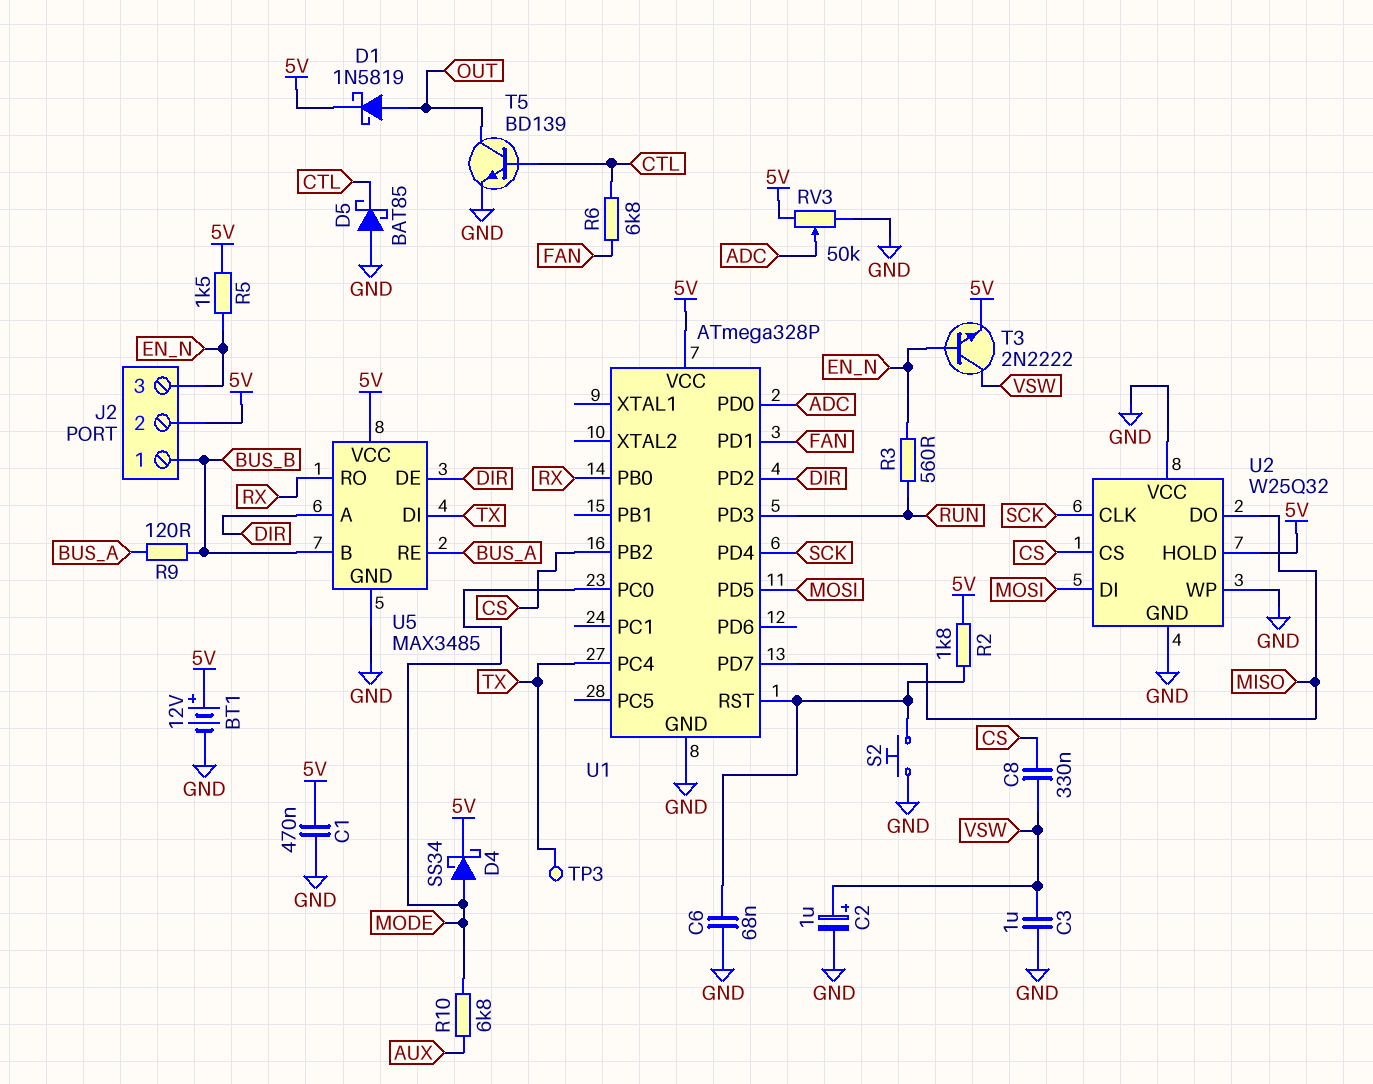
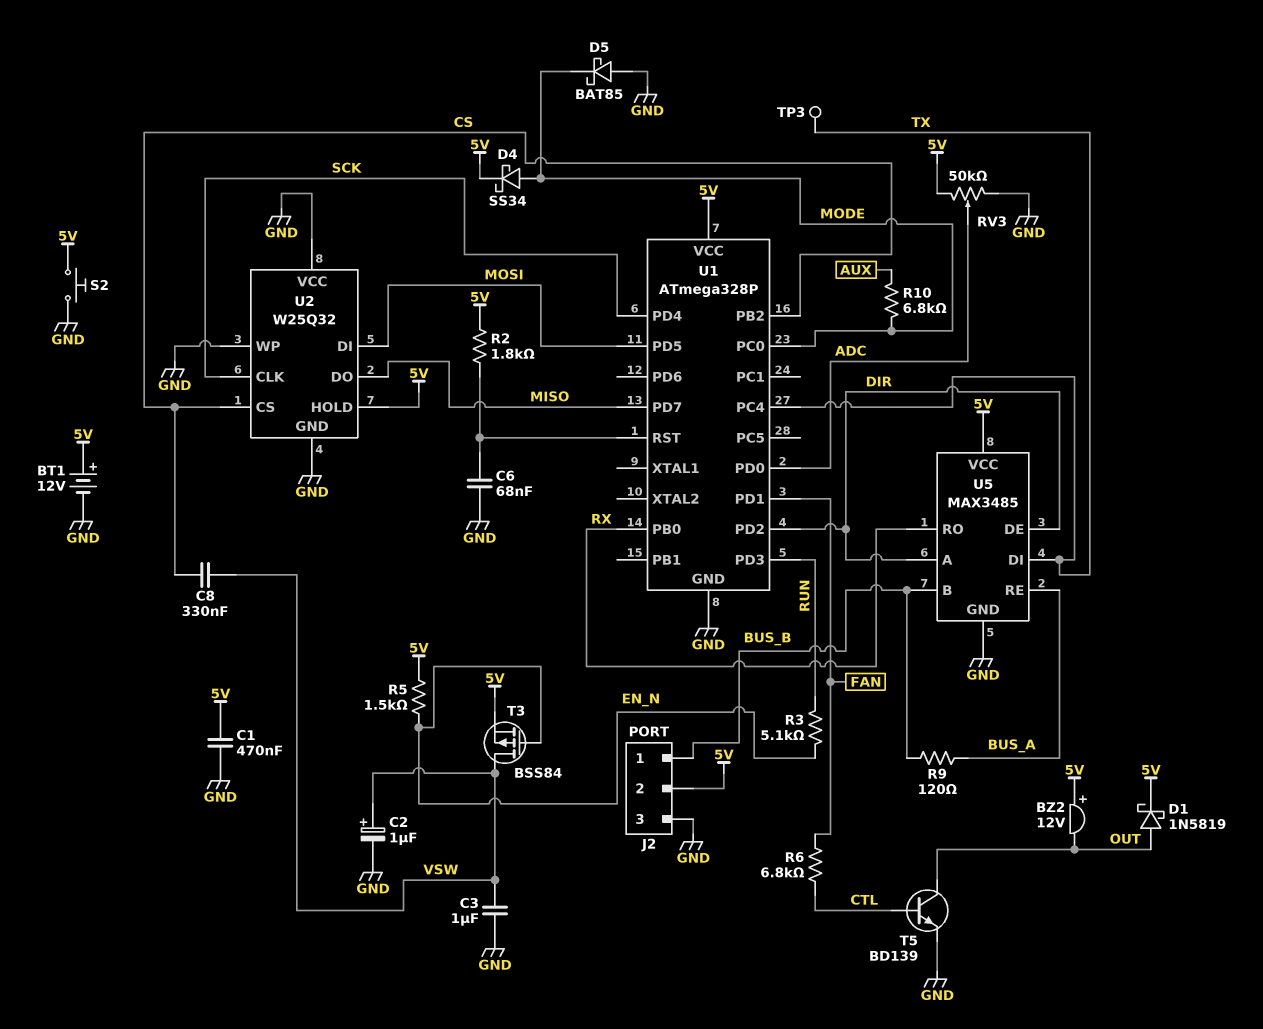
BZ2: none -> buzzer 12V (plus 5V, minus OUT)
D5: schottky BAT85 (A GND, K CTL) -> schottky BAT85 (A GND, K MODE)
J2 pin 3: EN_N -> GND
R3: 560 (EN_N, RUN) -> 5.1k (EN_N, RUN)
S2: button (GND, U1/RST) -> button (5V, GND)
T3: NPN 2N2222 (B EN_N, C VSW, E 5V) -> PMOS BSS84 (G EN_N, D VSW, S 5V)

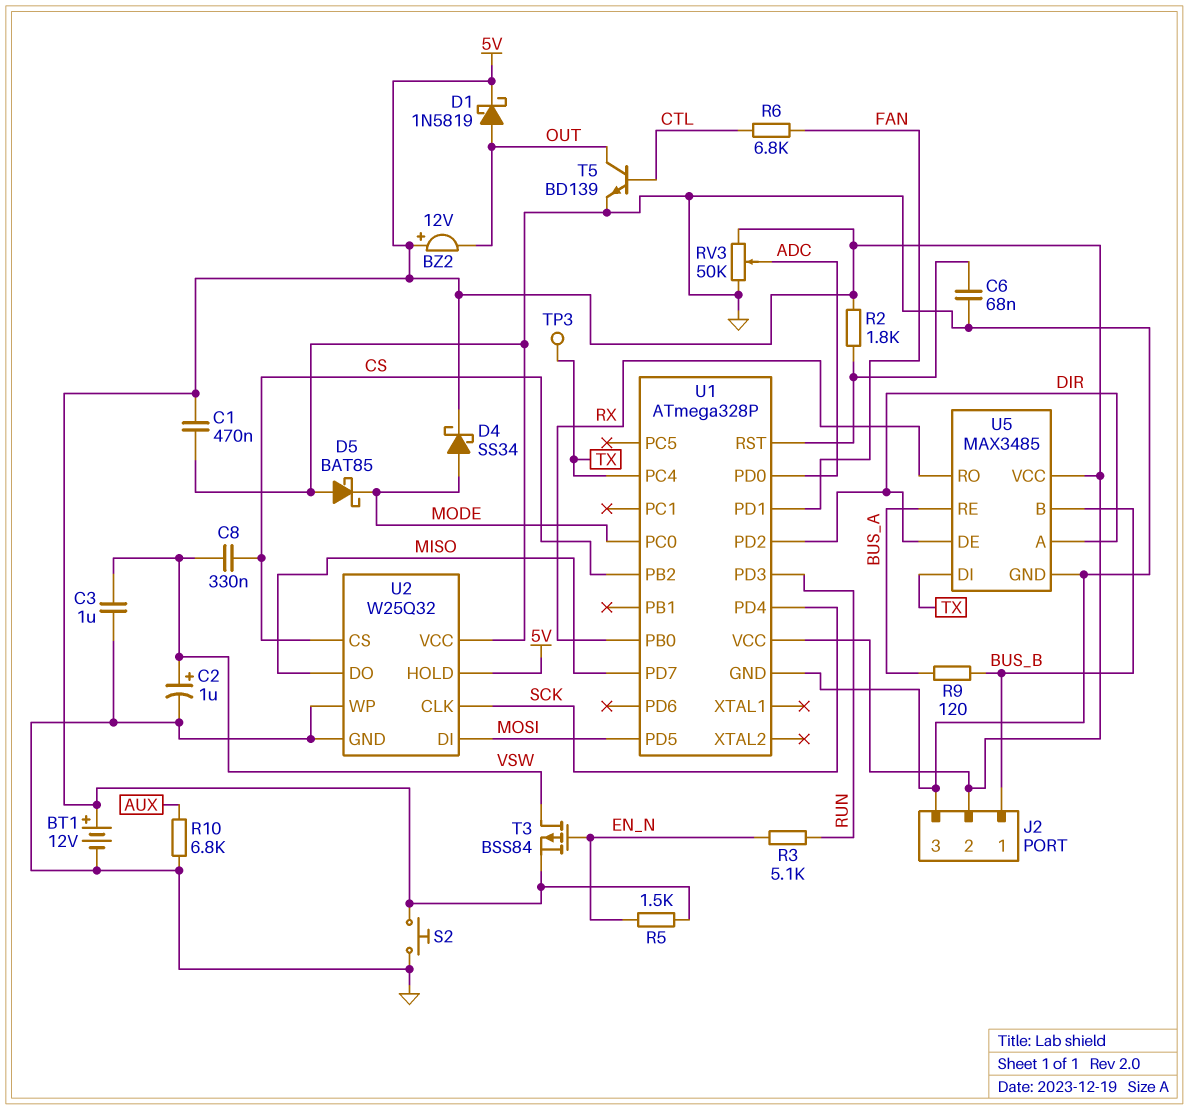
R10: 6.8k (AUX, MODE) -> 6.8k (AUX, GND)

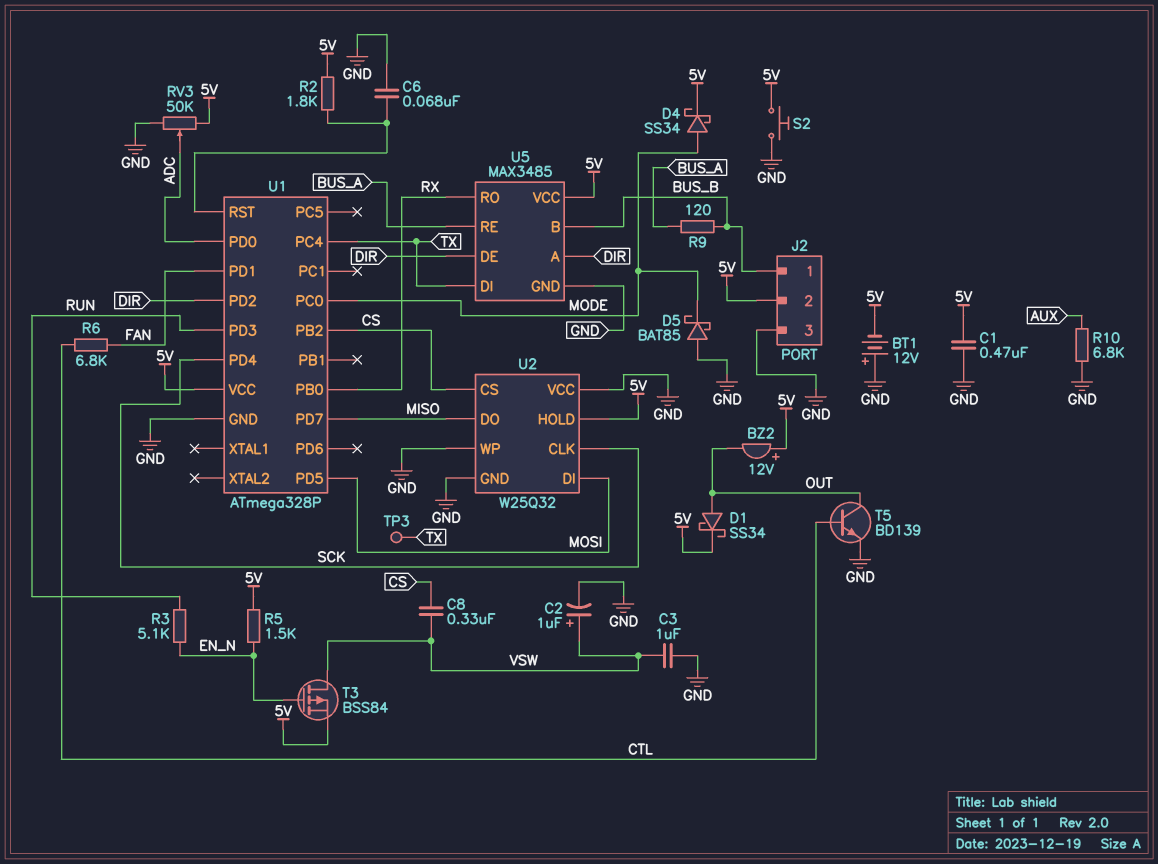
BT1: 12V (plus 5V, minus GND) -> 12V (plus GND, minus 5V)
D1: schottky 1N5819 (A OUT, K 5V) -> schottky SS34 (A OUT, K 5V)

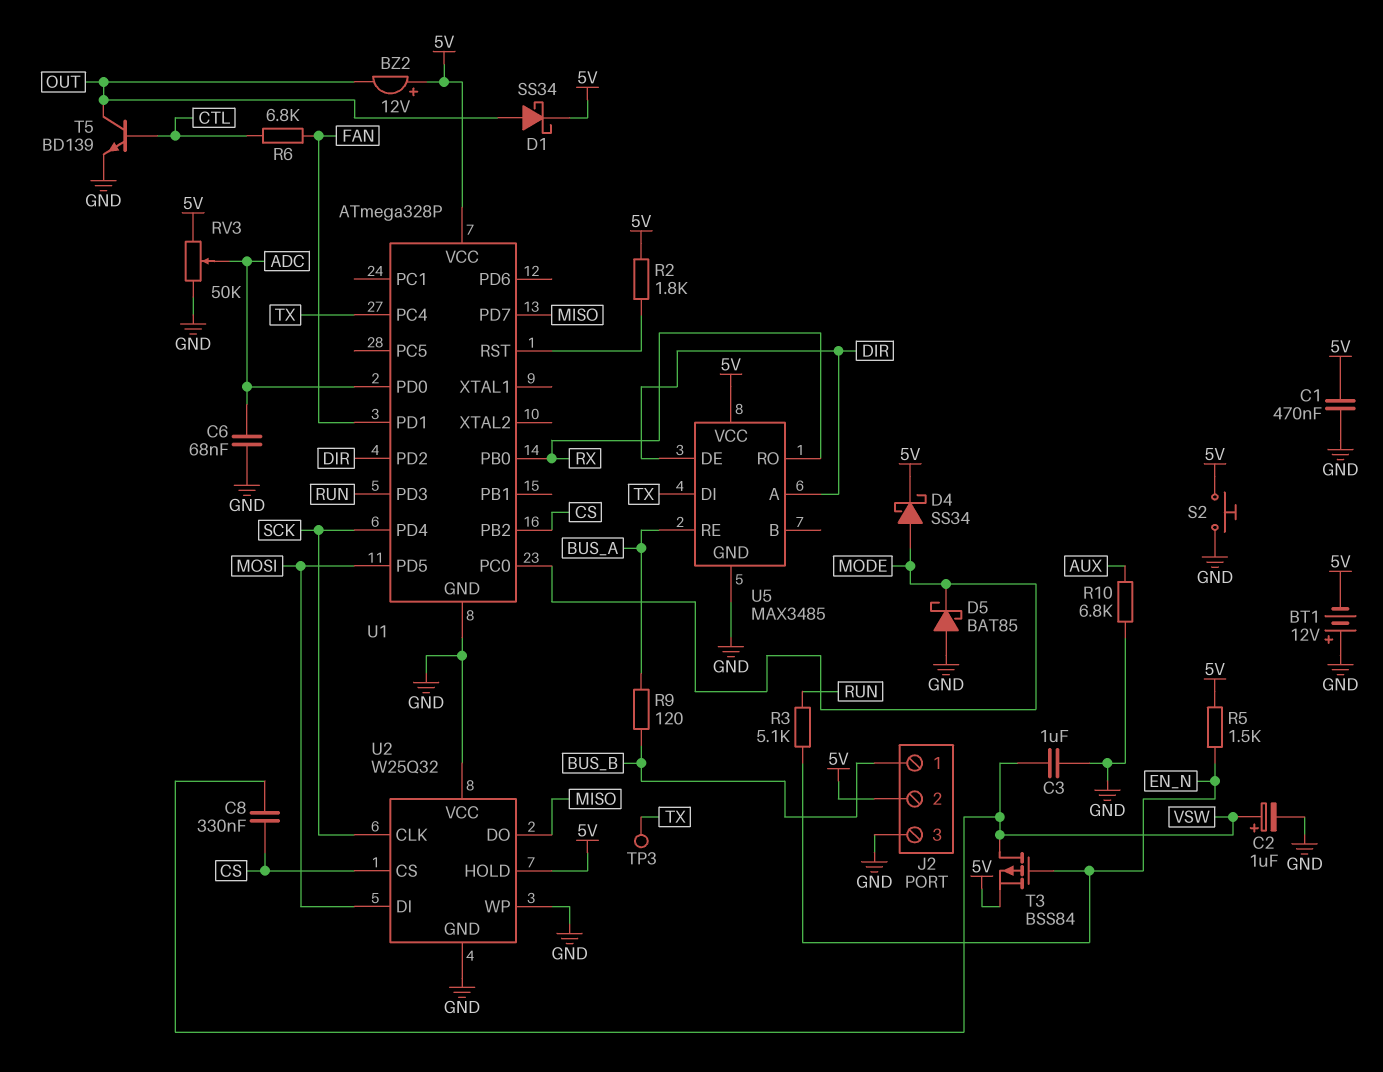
C6: 68nF (GND, U1/RST) -> 68nF (ADC, GND)
U5 pin B: BUS_B -> none

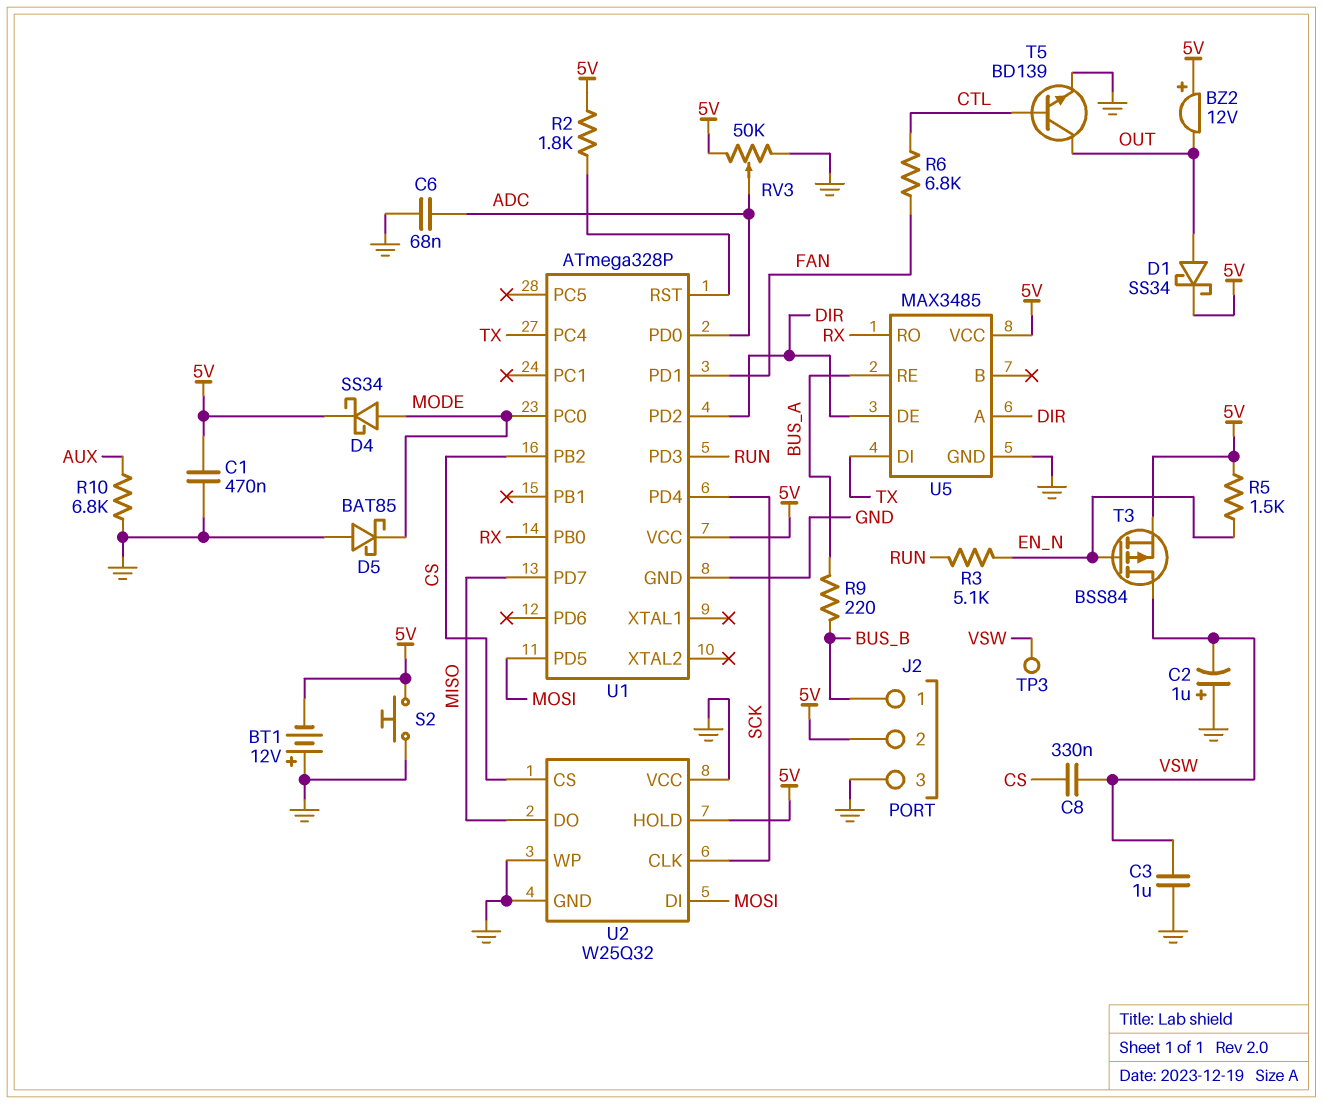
C2: 1uF (plus VSW, minus GND) -> 1uF (plus GND, minus VSW)
R9: 120 (BUS_A, BUS_B) -> 220 (BUS_A, BUS_B)
TP3: test point (TX) -> test point (VSW)

